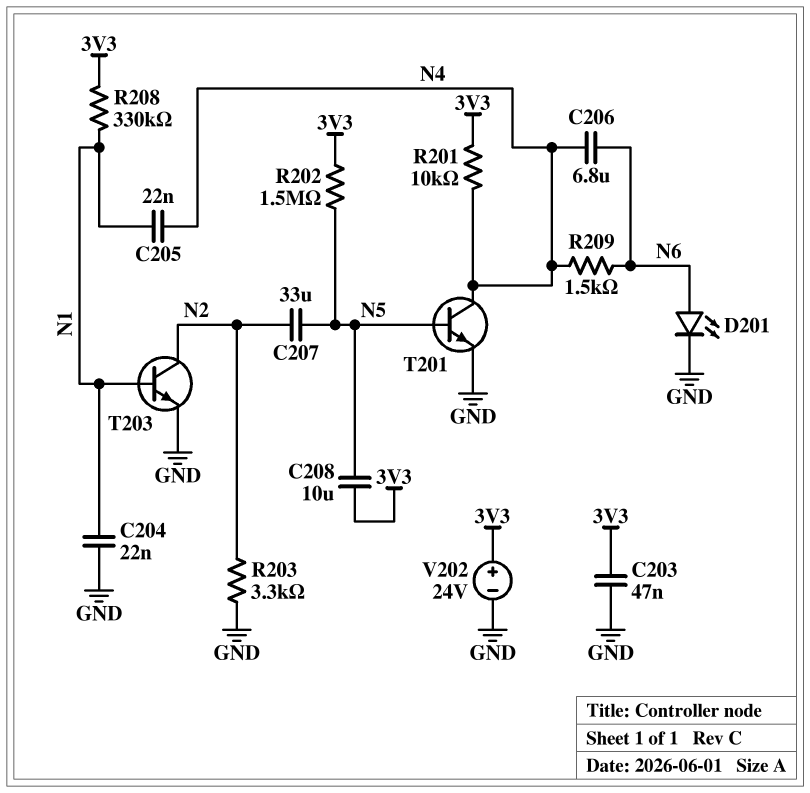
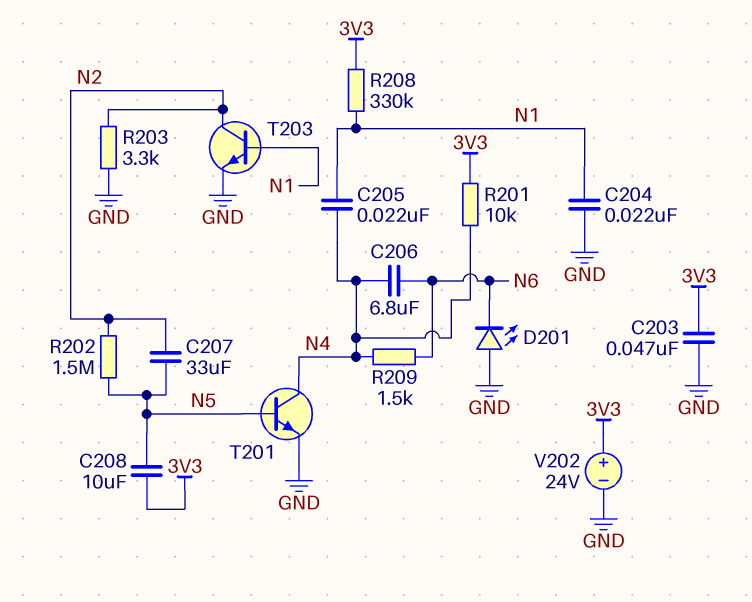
D201: LED (A N6, K GND) -> LED (A GND, K N6)
R202: 1.5M (3V3, N5) -> 1.5M (N2, N5)

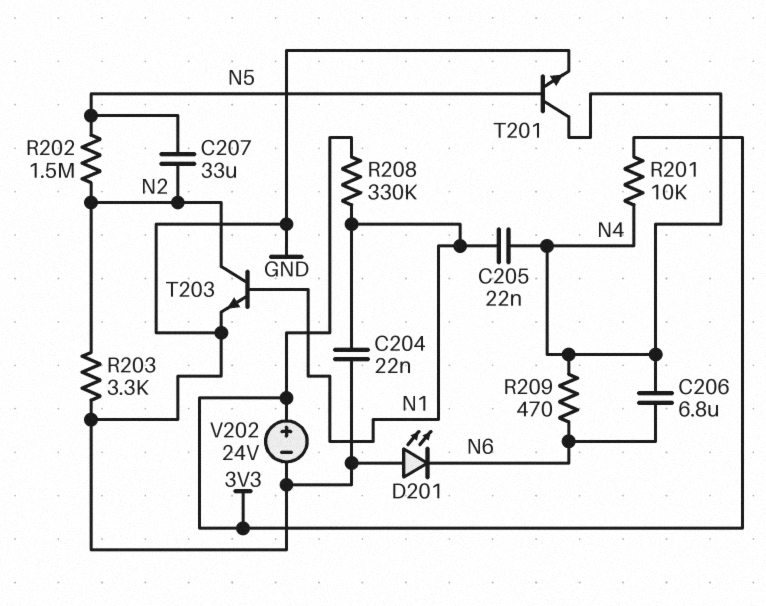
C203: 47nF (3V3, GND) -> none
C208: 10uF (3V3, N5) -> none
R209: 1.5k (N4, N6) -> 470 (N4, N6)

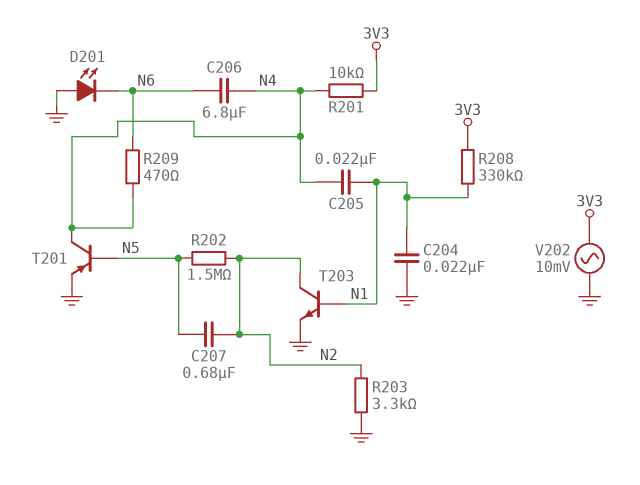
C207: 33uF (N2, N5) -> 680nF (N2, N5)
T201: NPN (B N5, C N4, E GND) -> PNP (B N5, C N4, E GND)
V202: 24V (plus 3V3, minus GND) -> AC 10mV (3V3, GND)

